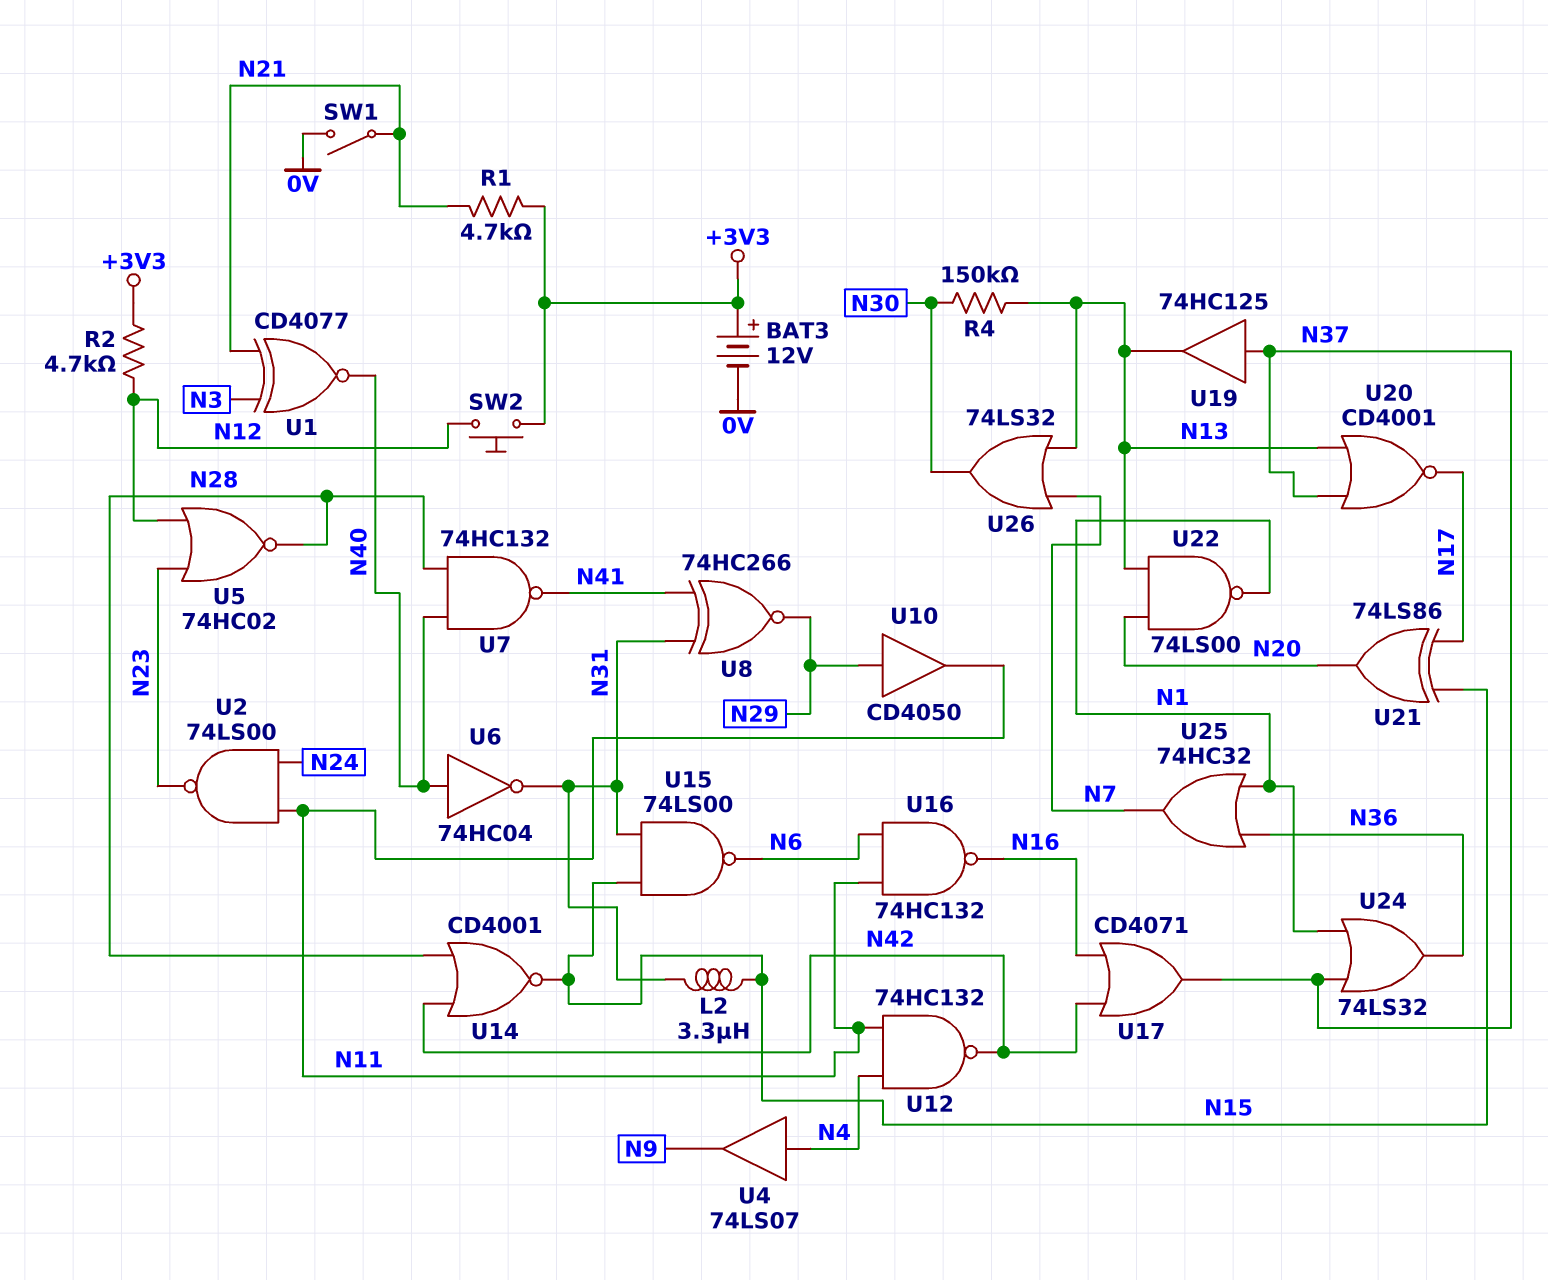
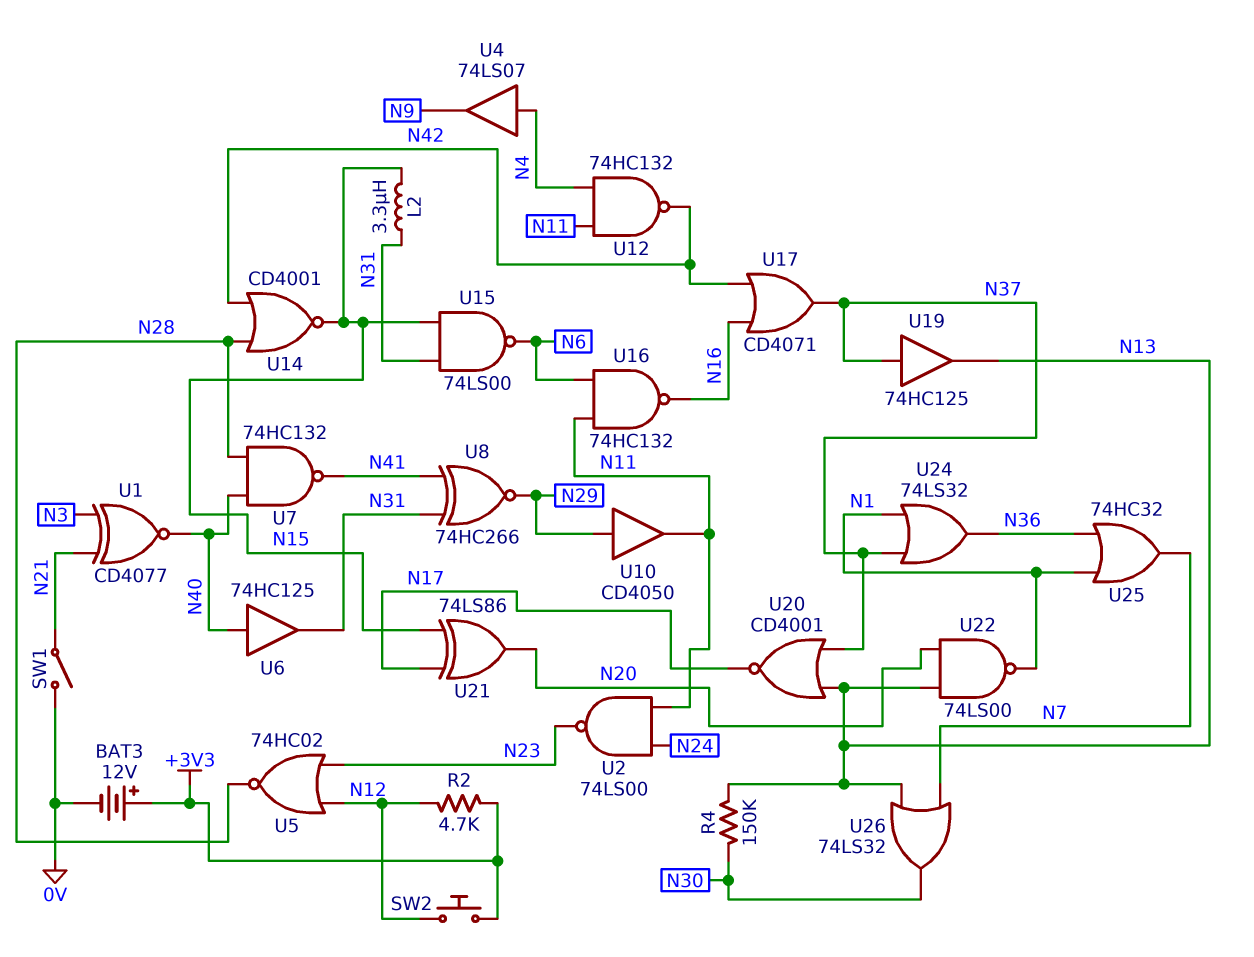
R1: 4.7k (+3V3, N21) -> none
U6: NOT 74HC04 (in N40, out N31) -> buffer 74HC125 (in N40, out N31)

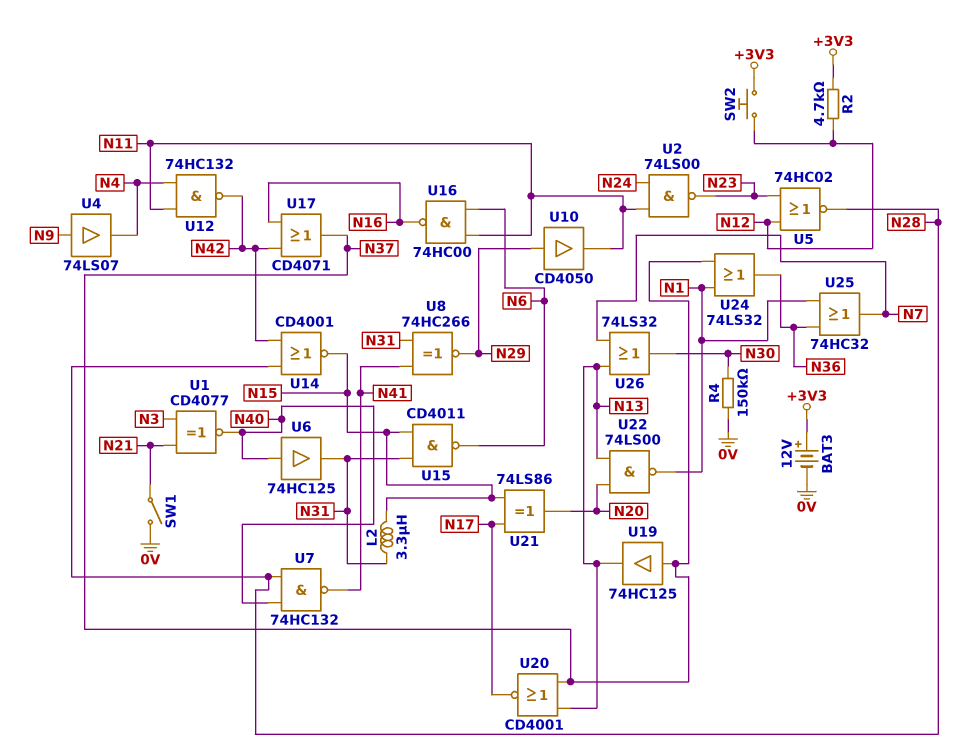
R4: 150k (N13, N30) -> 150k (0V, N30)
U4: buffer 74LS07 (in N4, out N9) -> buffer 74LS07 (in N9, out N4)
U15: NAND 74LS00 (in N15, in N31, out N6) -> NAND CD4011 (in N15, in N31, out N6)
U16: NAND 74HC132 (in N6, in N11, out N16) -> NAND 74HC00 (in N6, in N11, out N16)

